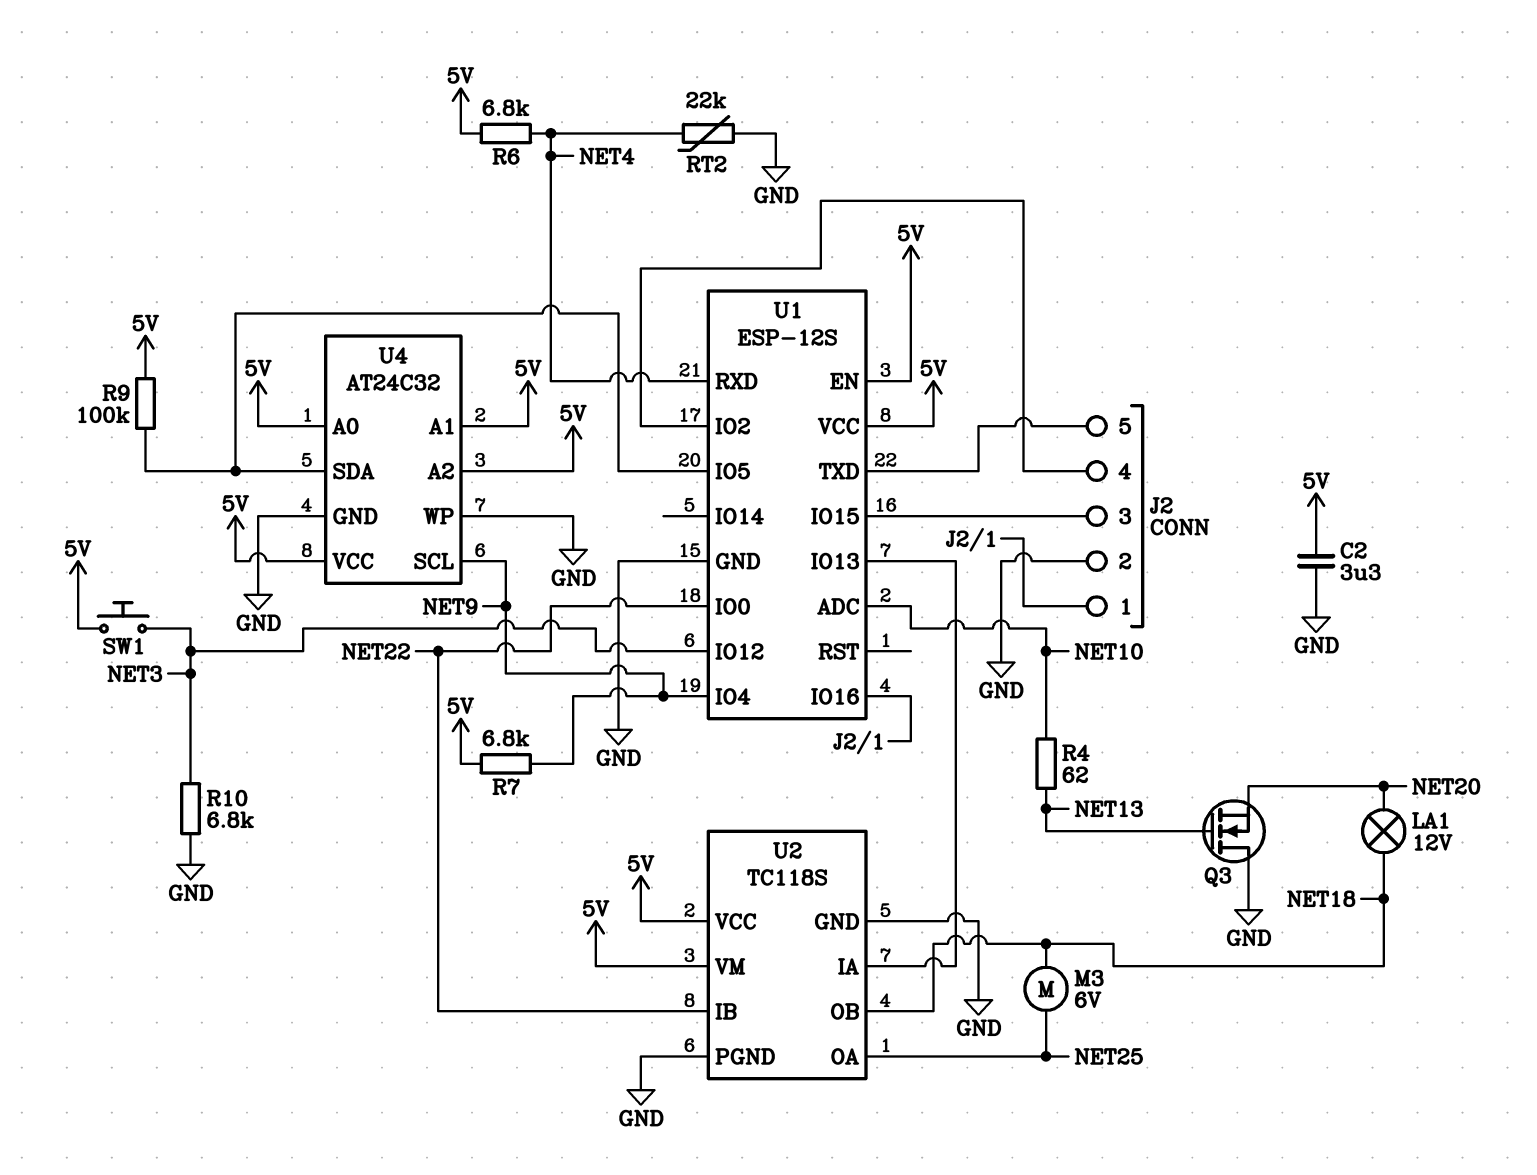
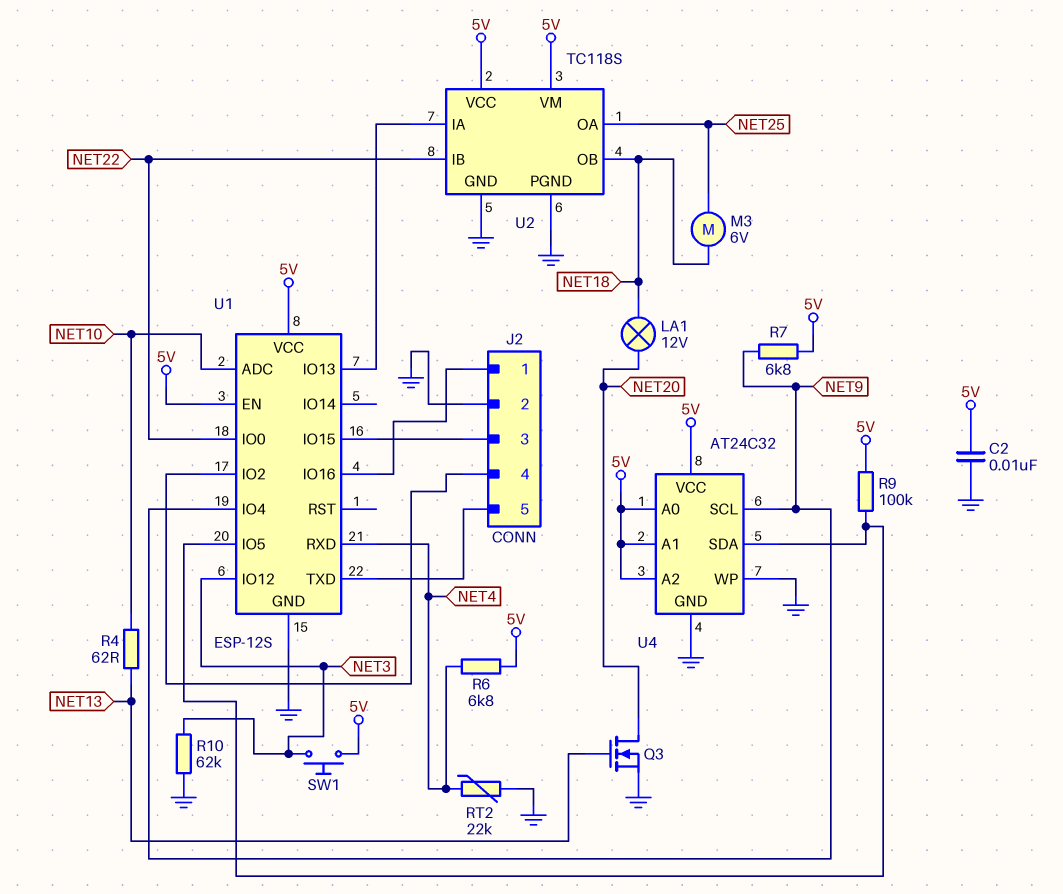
C2: 3.3uF (5V, GND) -> 10nF (5V, GND)
Q3: NMOS (G NET13, D GND, S NET20) -> NMOS (G NET13, D NET20, S GND)
R10: 6.8k (GND, NET3) -> 62k (GND, NET3)

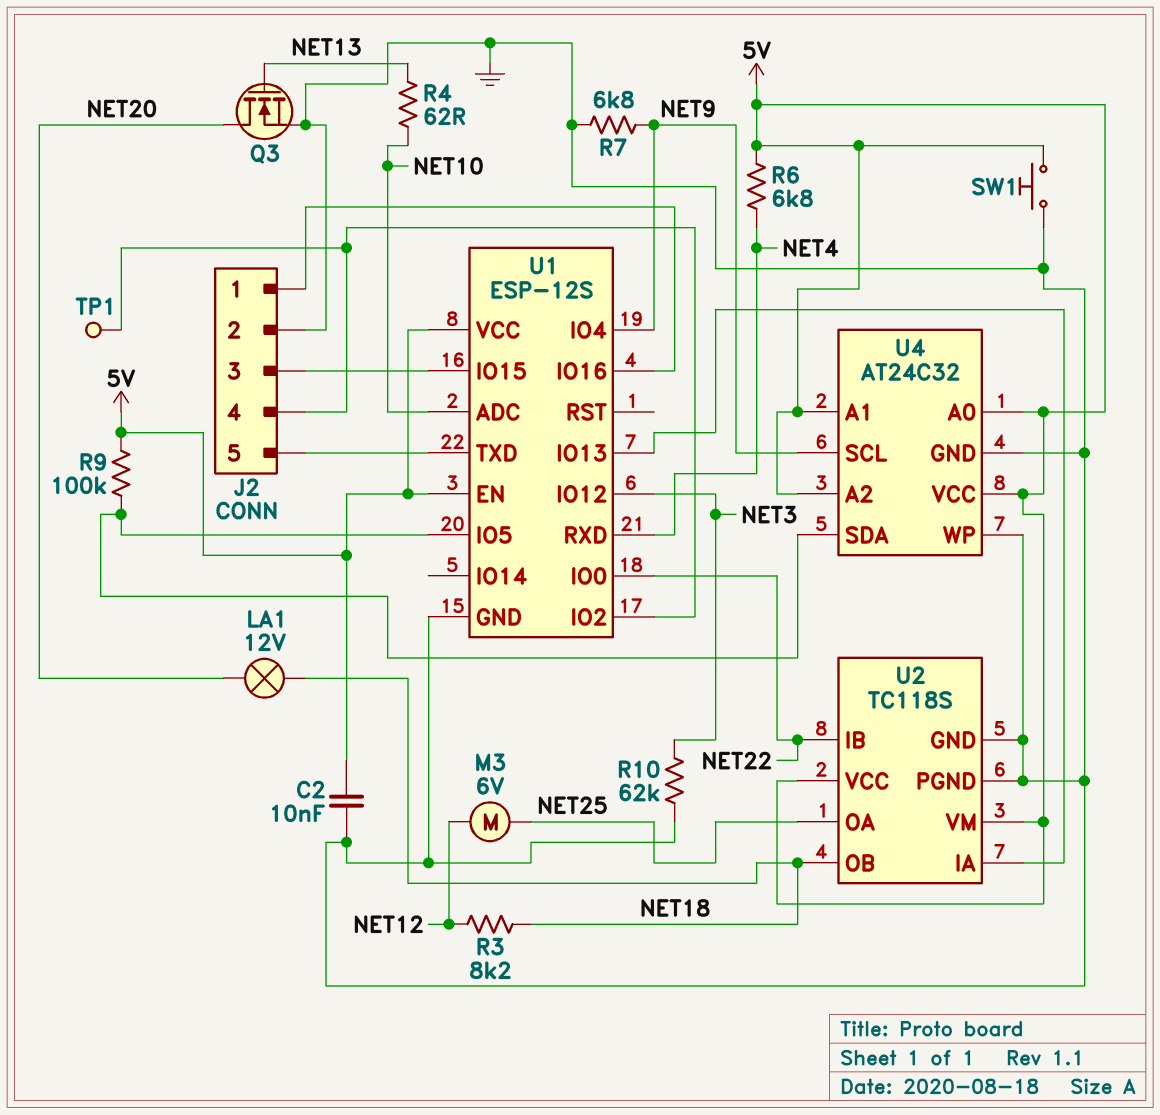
M3: motor 6V (NET18, NET25) -> motor 6V (NET12, NET25)
R3: none -> 8.2k (NET12, NET18)
R7: 6.8k (5V, NET9) -> 6.8k (GND, NET9)
RT2: 22k (GND, NET4) -> none
SW1: button (5V, NET3) -> button (5V, GND)
TP1: none -> test point (J2/4)

